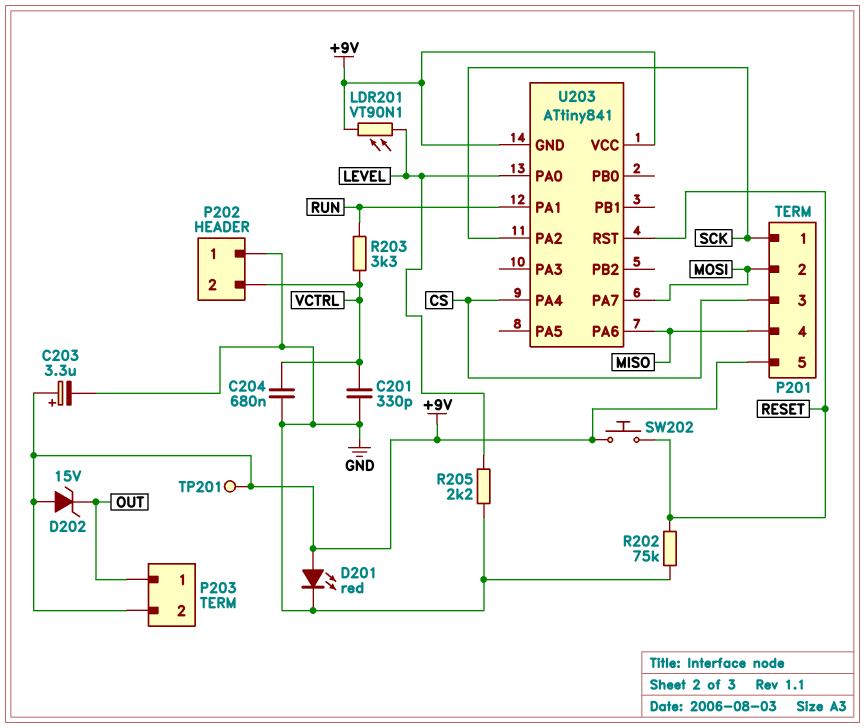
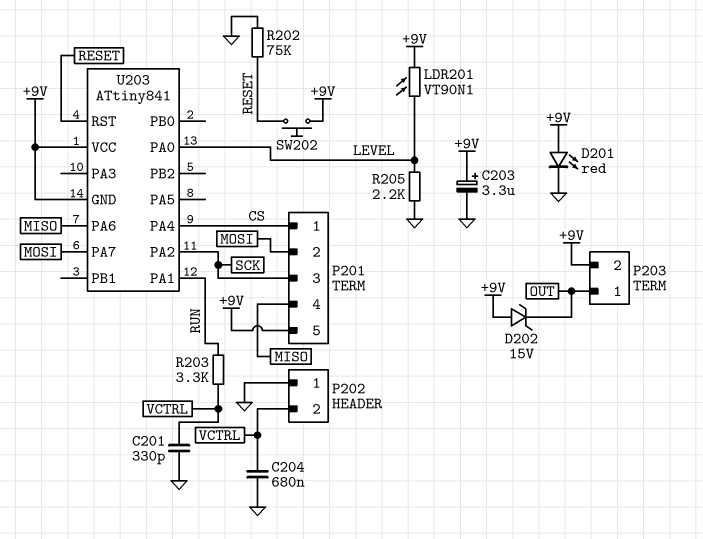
P201 pin 1: SCK -> CS
P201 pin 3: CS -> SCK
TP201: test point (+9V) -> none

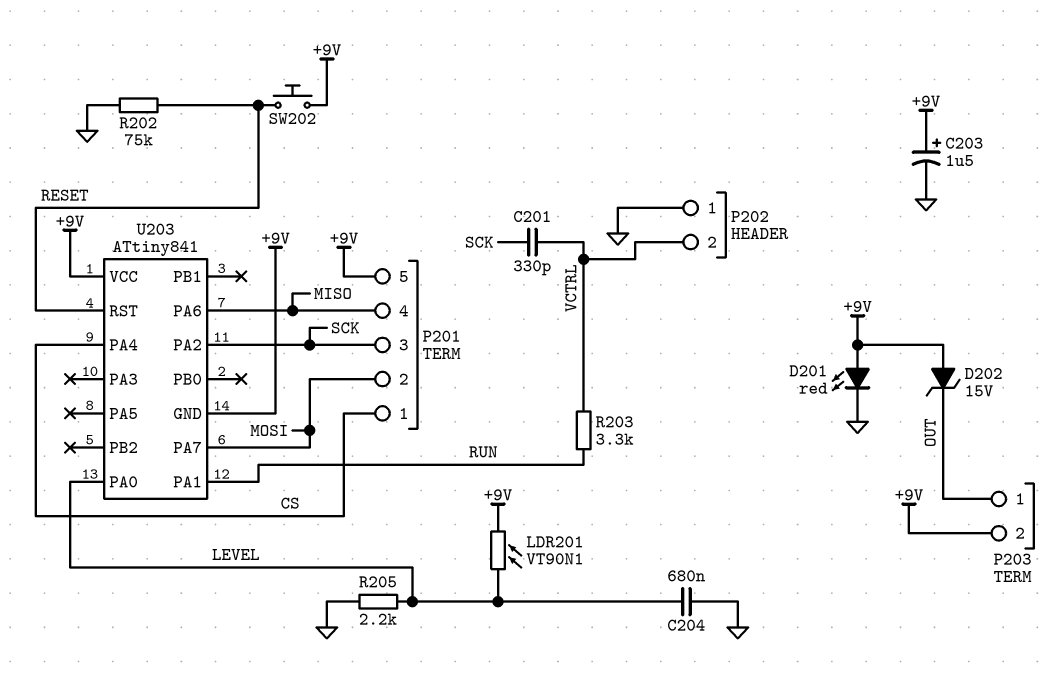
C201: 330pF (GND, VCTRL) -> 330pF (SCK, VCTRL)
C203: 3.3uF (plus +9V, minus GND) -> 1.5uF (plus +9V, minus GND)
C204: 680nF (GND, VCTRL) -> 680nF (GND, LEVEL)

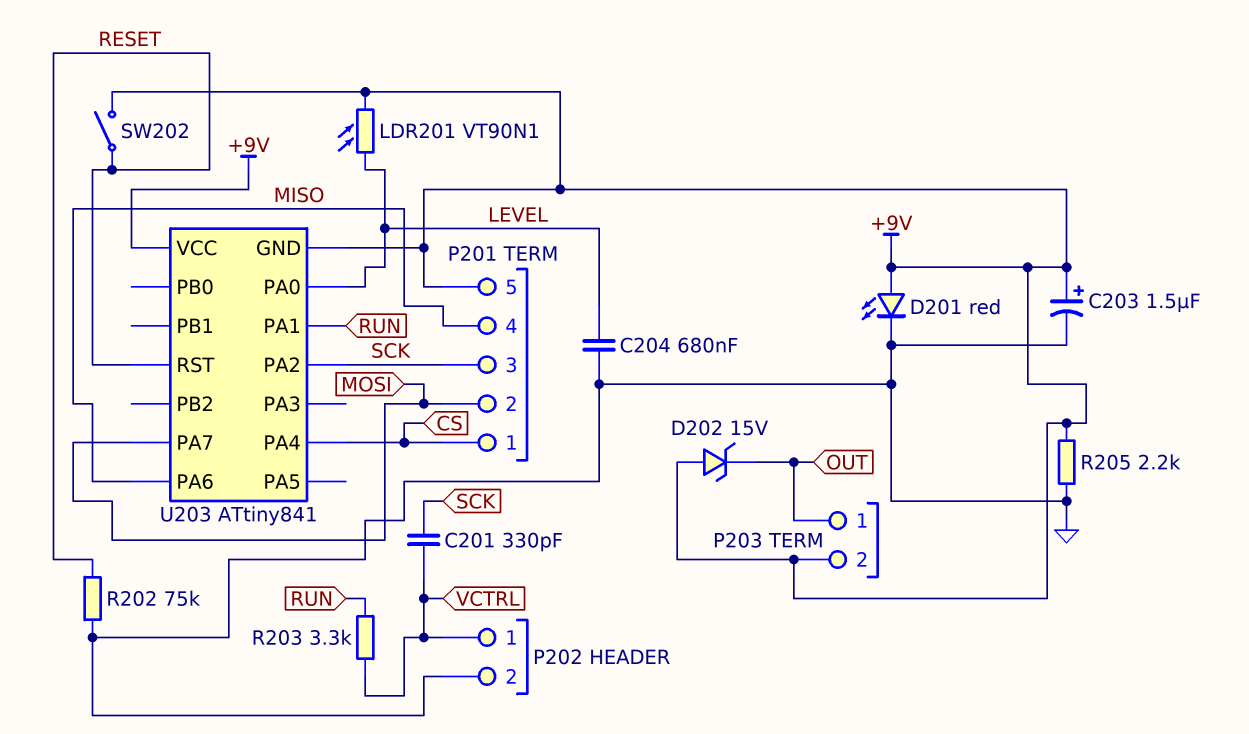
P202 pin 1: GND -> VCTRL
P202 pin 2: VCTRL -> GND
R205: 2.2k (GND, LEVEL) -> 2.2k (+9V, GND)
SW202: button (+9V, RESET) -> switch (+9V, RESET)

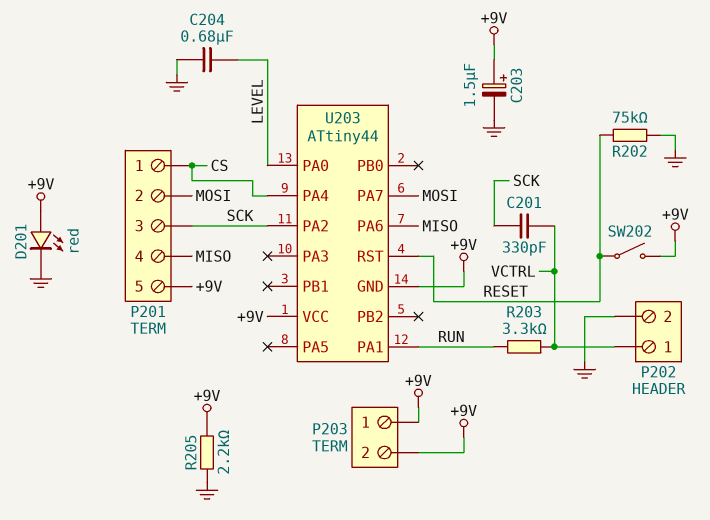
D202: zener 15V (A +9V, K OUT) -> none
LDR201: VT90N1 (+9V, LEVEL) -> none
P203 pin 1: OUT -> +9V
U203: ATtiny841 -> ATtiny44

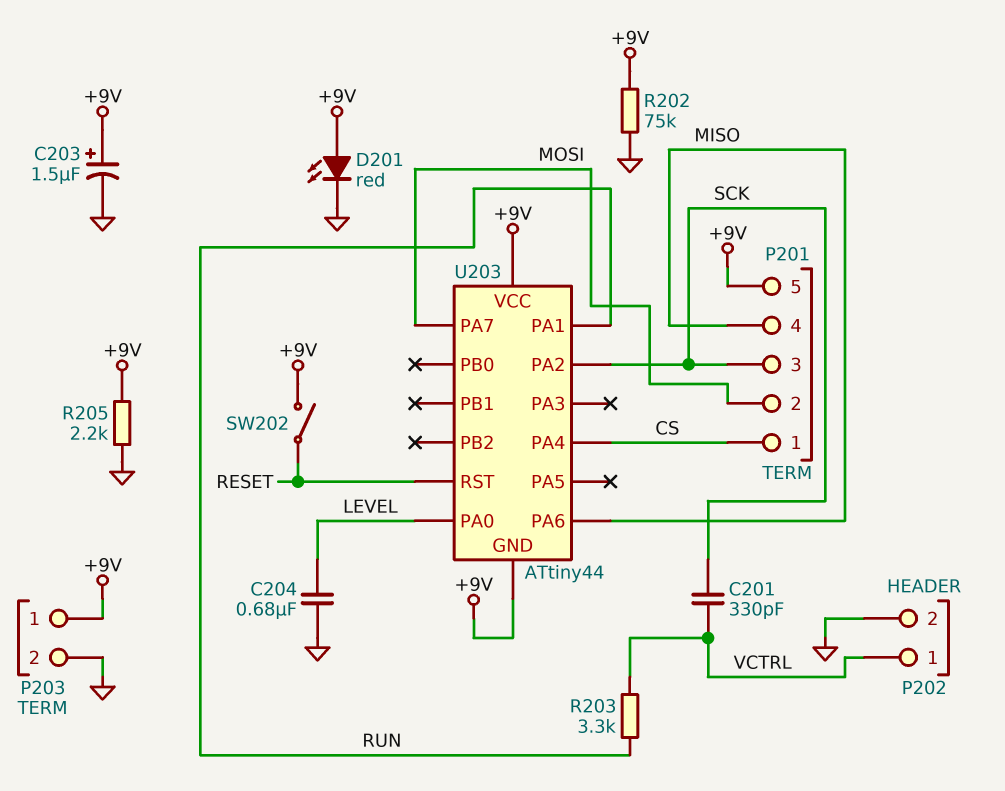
P203 pin 2: +9V -> GND
R202: 75k (GND, RESET) -> 75k (+9V, GND)

